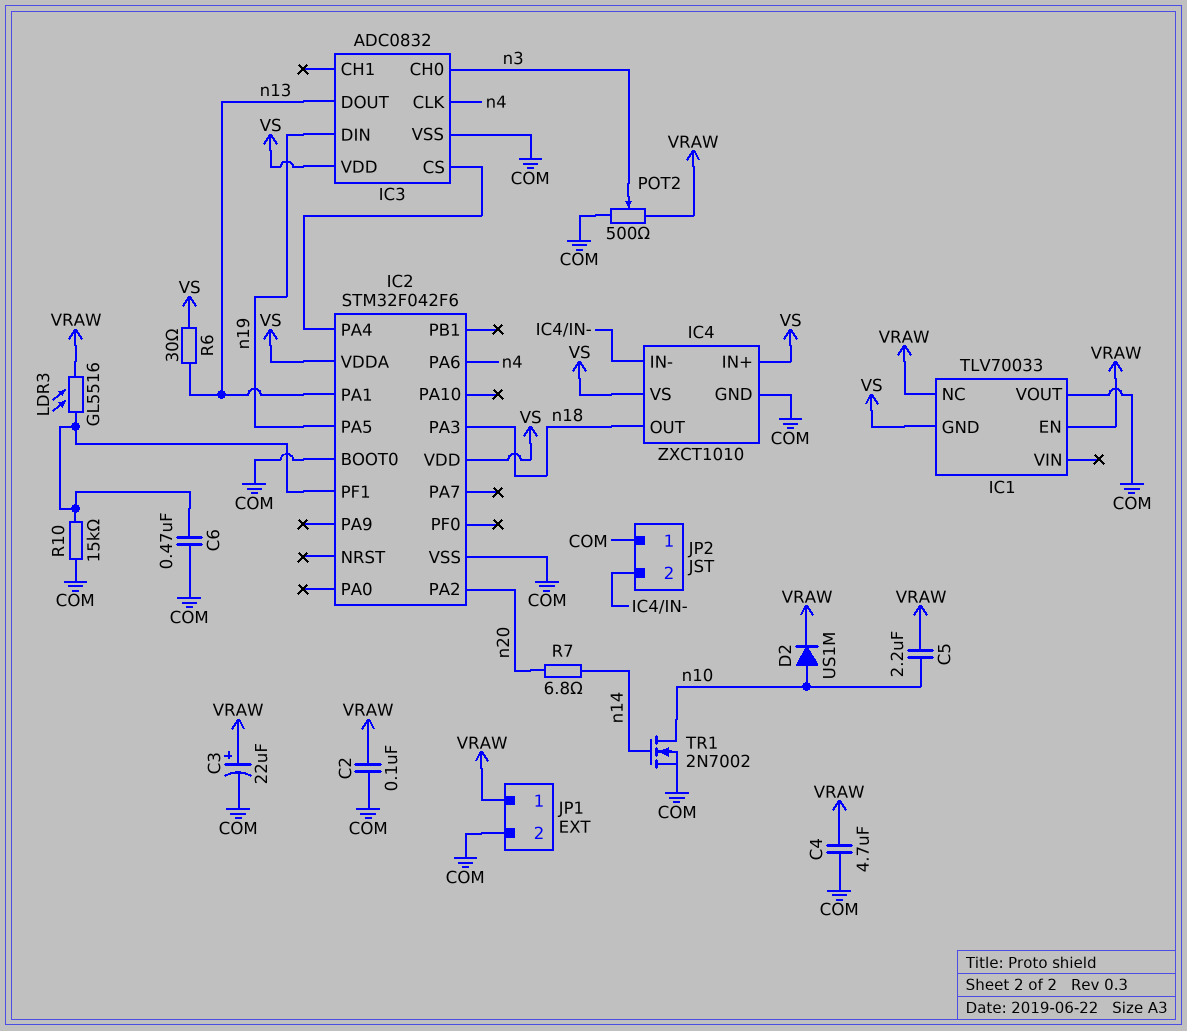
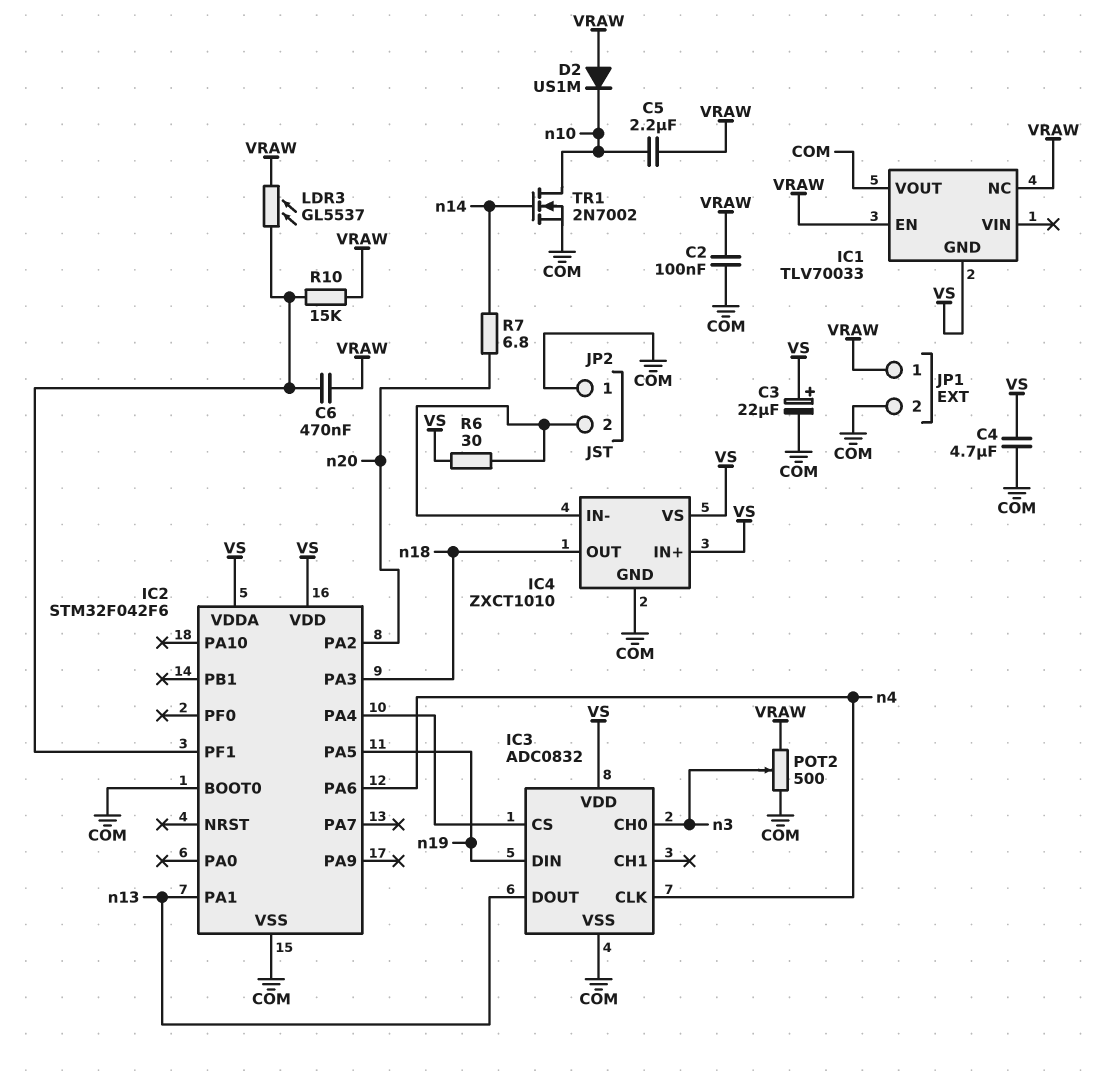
C3: 22uF (plus VRAW, minus COM) -> 22uF (plus VS, minus COM)
C4: 4.7uF (COM, VRAW) -> 4.7uF (COM, VS)
C6: 470nF (COM, IC2/PF1) -> 470nF (IC2/PF1, VRAW)
D2: diode US1M (A n10, K VRAW) -> diode US1M (A VRAW, K n10)
LDR3: GL5516 (IC2/PF1, VRAW) -> GL5537 (IC2/PF1, VRAW)
R6: 30 (VS, n13) -> 30 (IC4/IN-, VS)
R10: 15k (COM, IC2/PF1) -> 15k (IC2/PF1, VRAW)

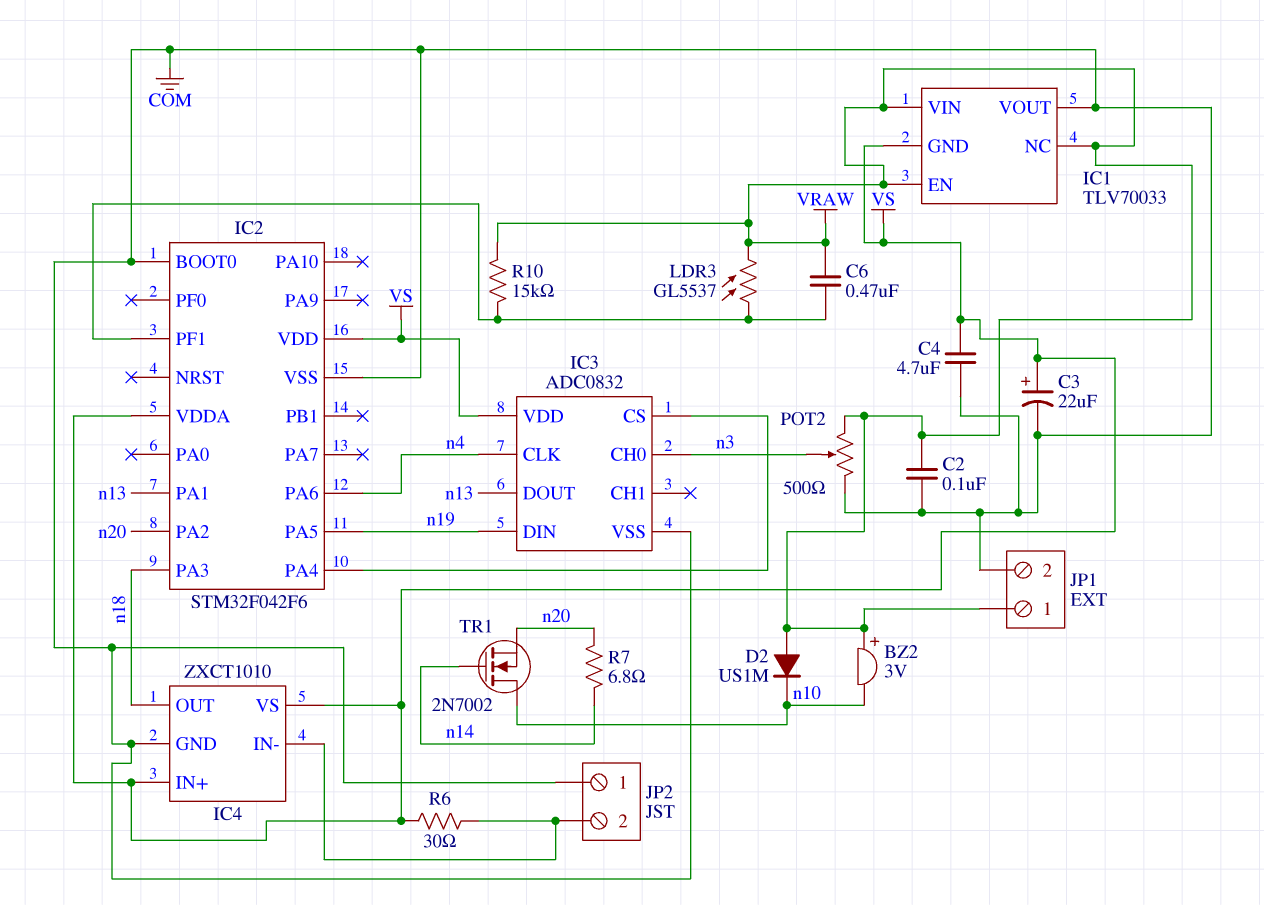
BZ2: none -> buzzer 3V (plus VRAW, minus n10)
C5: 2.2uF (VRAW, n10) -> none
IC1 pin VIN: none -> VRAW
TR1: NMOS 2N7002 (G n14, D n10, S COM) -> NMOS 2N7002 (G n14, D n10, S n20)

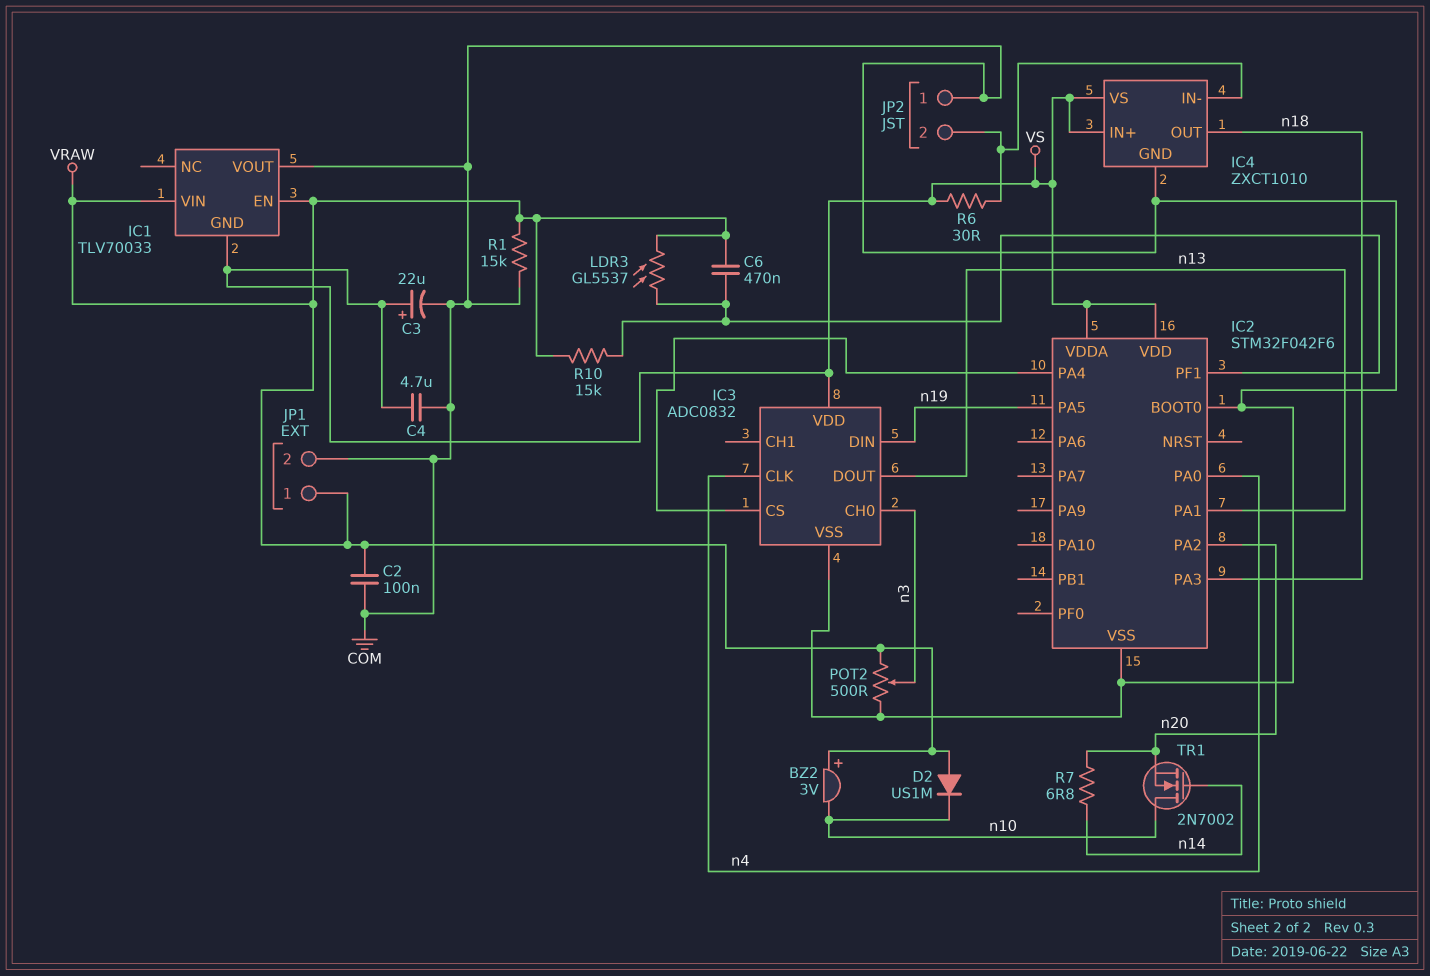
IC1 pin NC: VRAW -> none
IC2 pin PA0: none -> n4
IC2 pin PA6: n4 -> none
R1: none -> 15k (COM, VRAW)

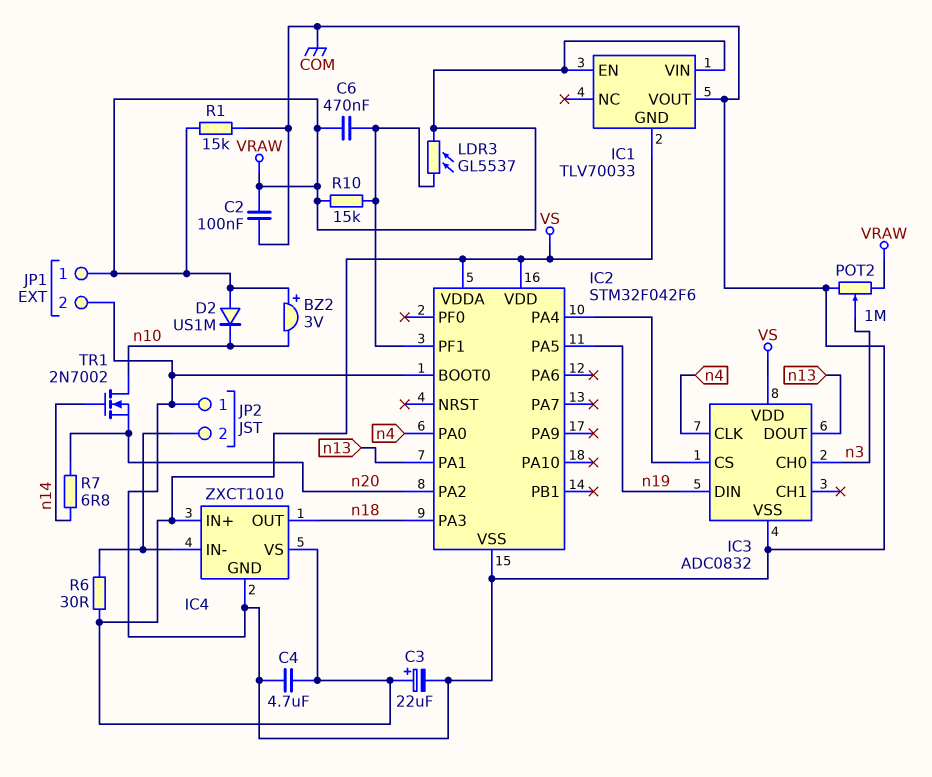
POT2: 500 (COM, VRAW, wiper n3) -> 1M (COM, VRAW, wiper n3)

